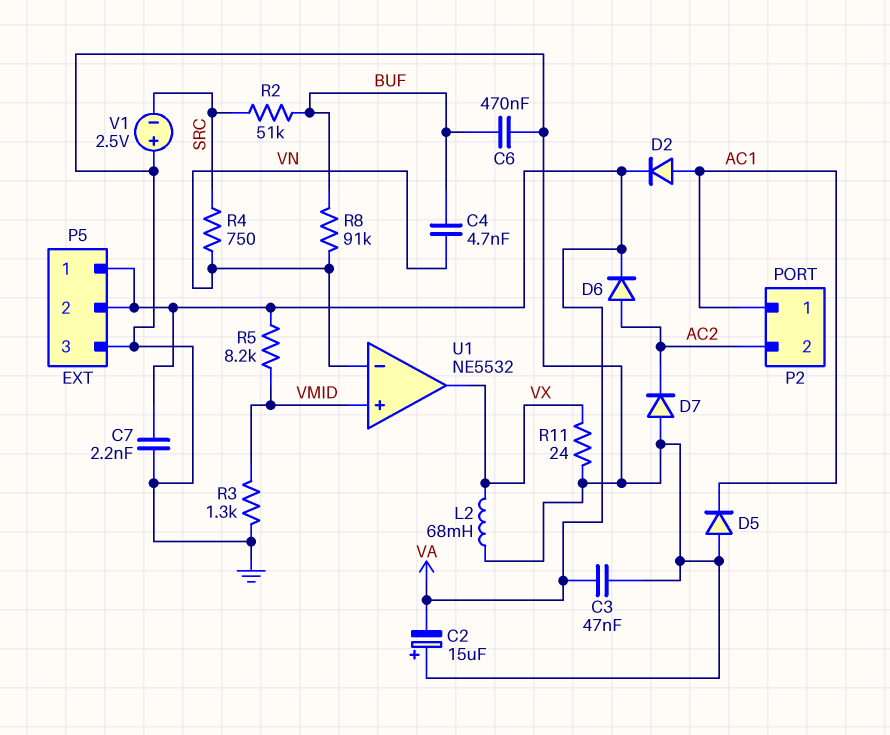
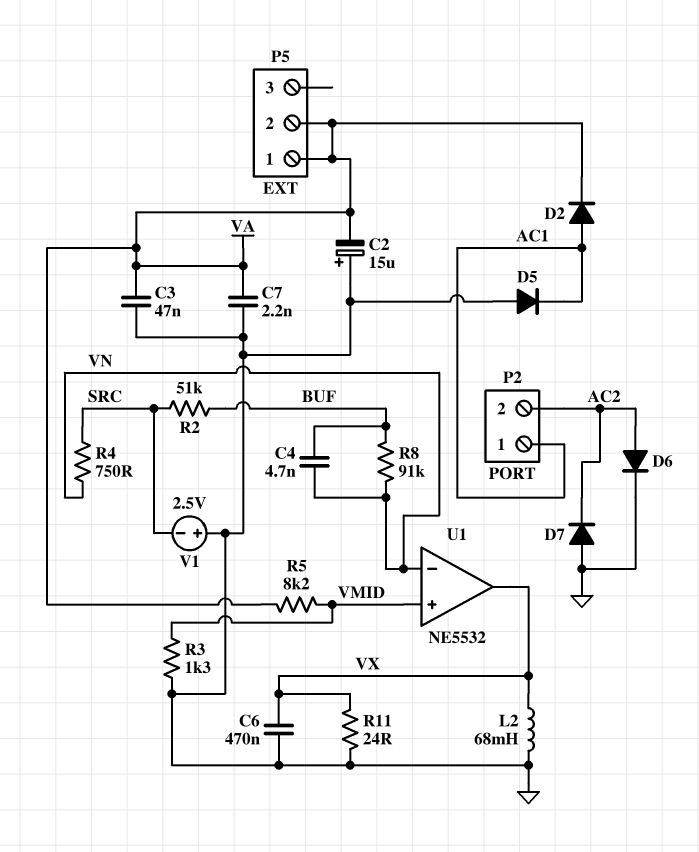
C6: 470nF (BUF, GND) -> 470nF (GND, VX)
D6: diode (A AC2, K VA) -> diode (A AC2, K GND)
P5 pin 3: GND -> none

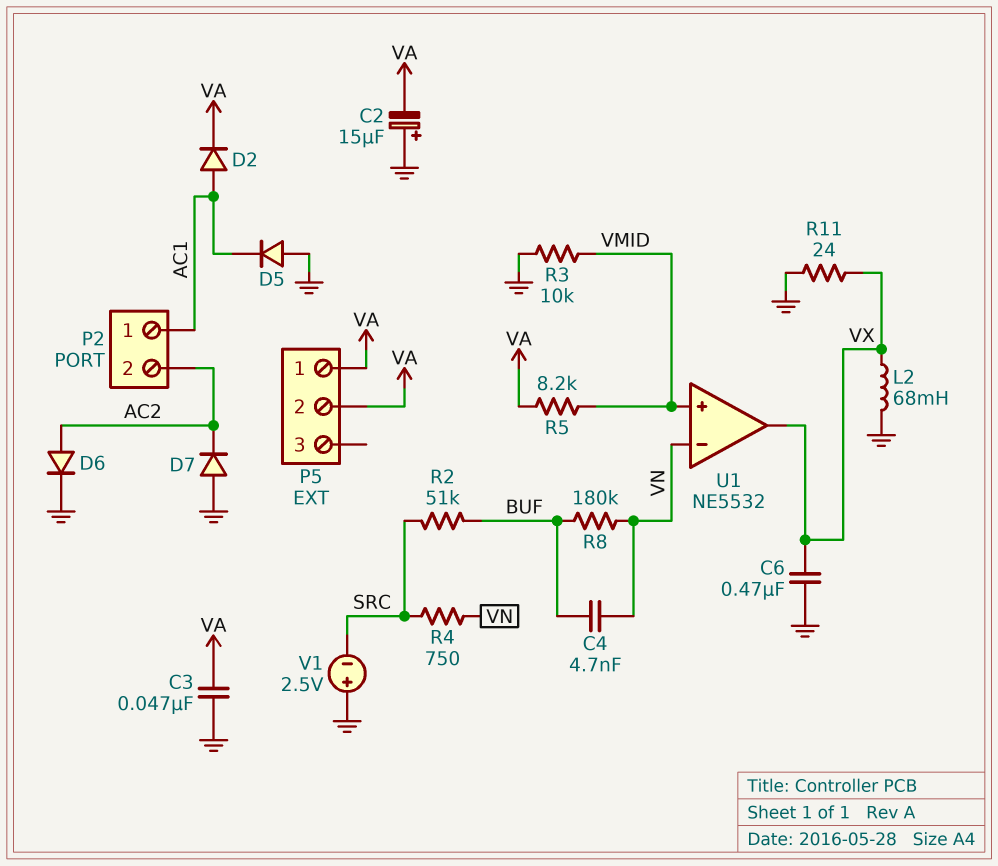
C7: 2.2nF (GND, VA) -> none
R3: 1.3k (GND, VMID) -> 10k (GND, VMID)
R8: 91k (BUF, VN) -> 180k (BUF, VN)

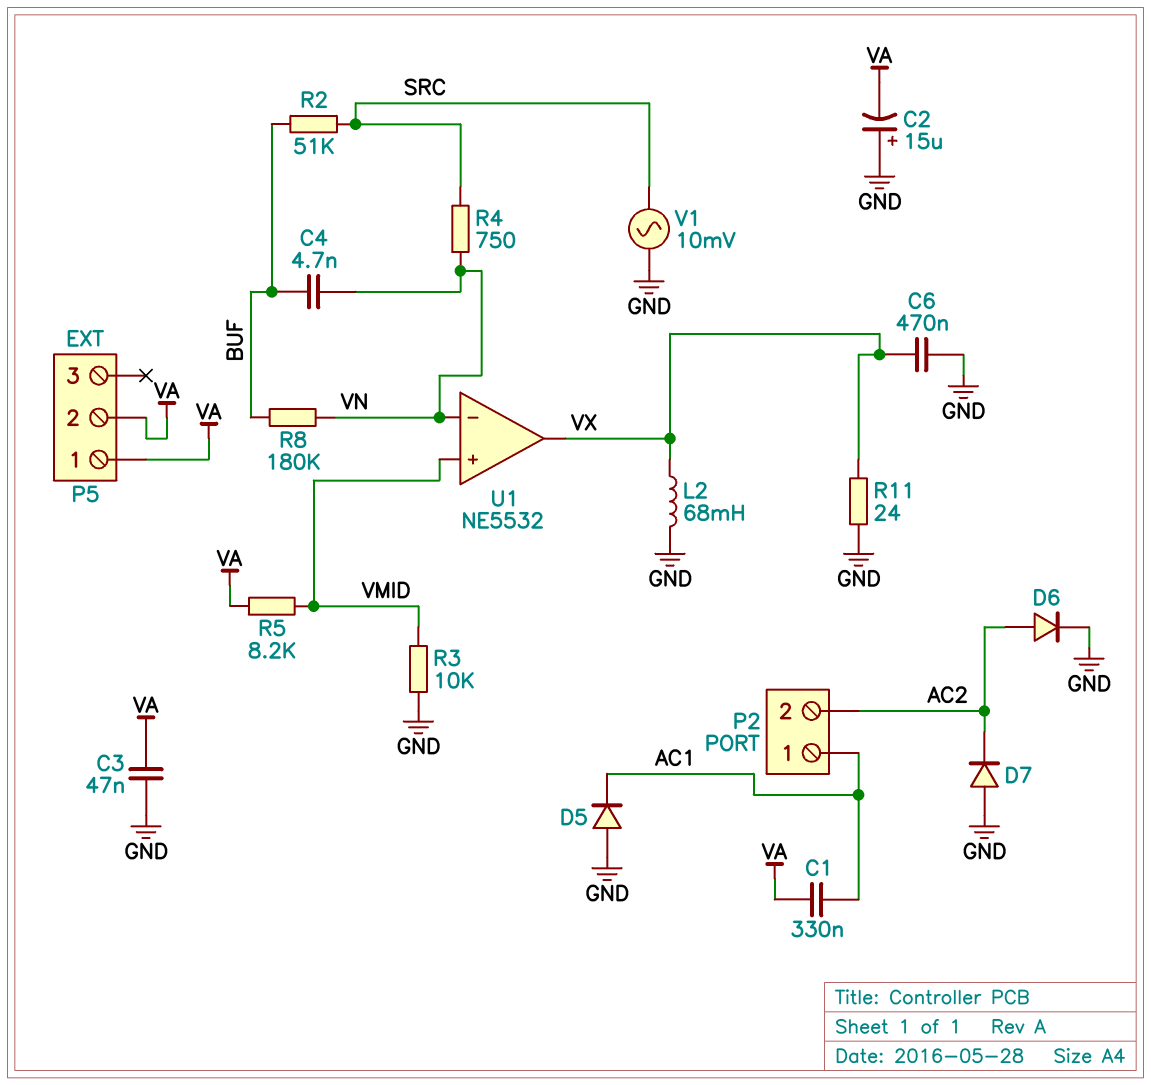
C1: none -> 330nF (AC1, VA)
D2: diode (A AC1, K VA) -> none
V1: 2.5V (plus GND, minus SRC) -> AC 10mV (GND, SRC)

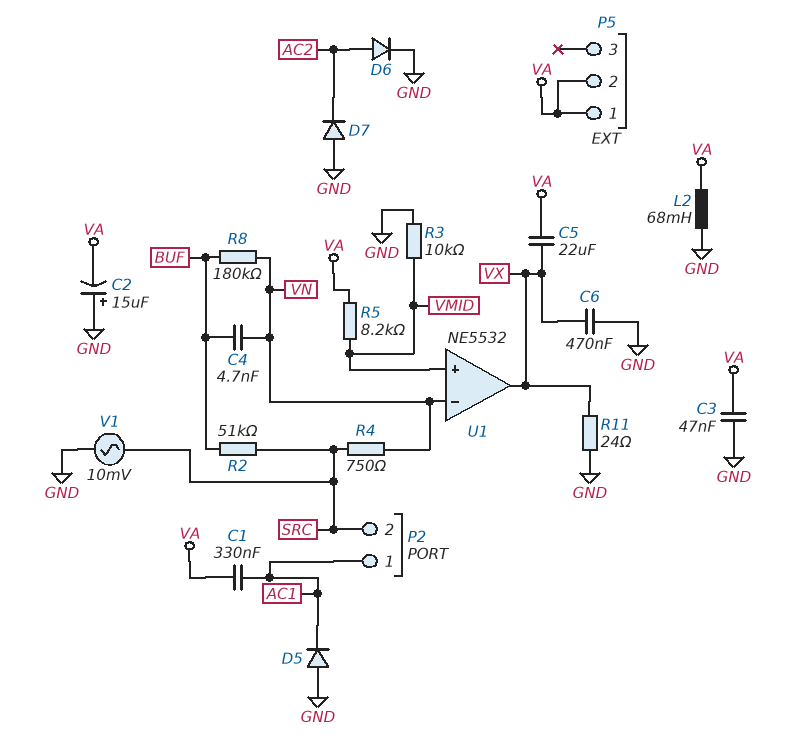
C5: none -> 22uF (VA, VX)
L2: 68mH (GND, VX) -> 68mH (GND, VA)
P2 pin 2: AC2 -> SRC

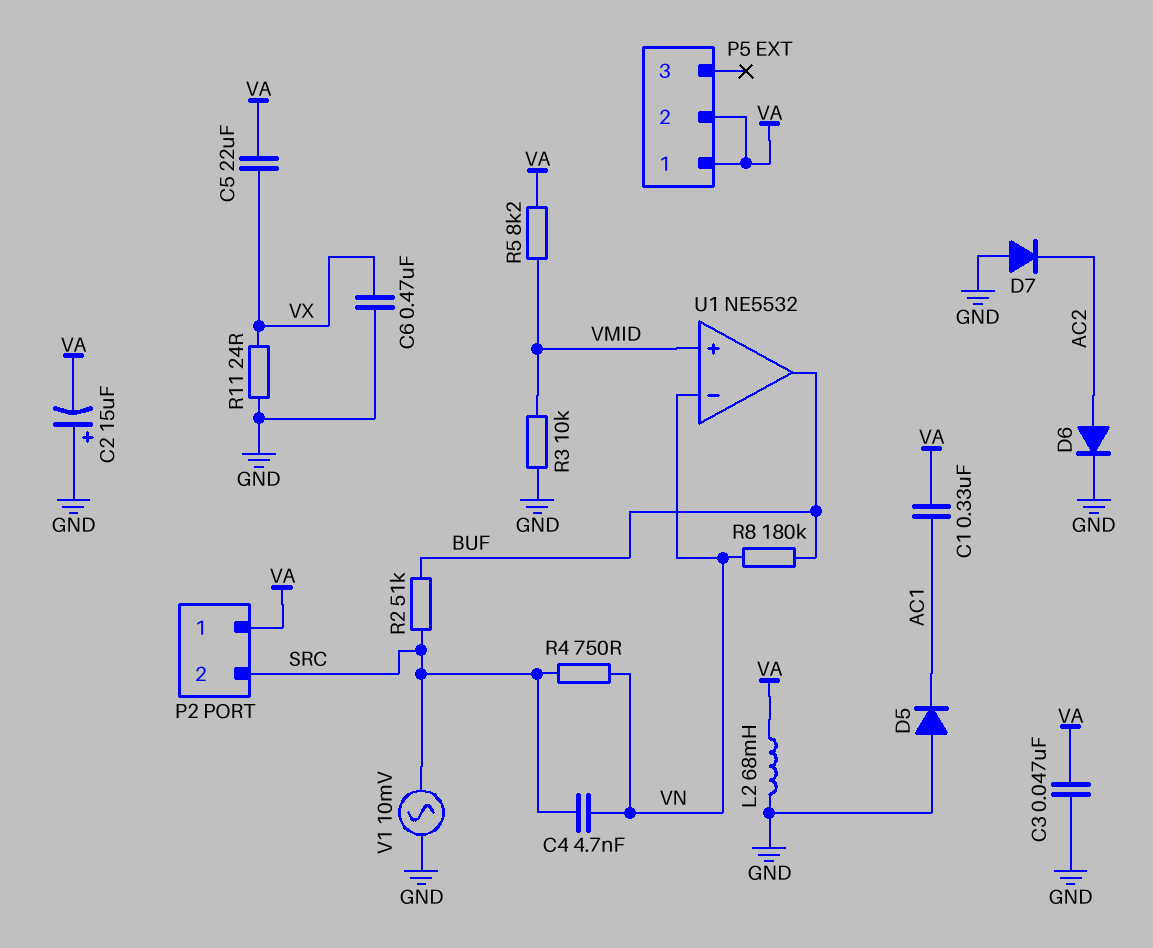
C4: 4.7nF (BUF, VN) -> 4.7nF (SRC, VN)
P2 pin 1: AC1 -> VA
U1 pin out: VX -> BUF

